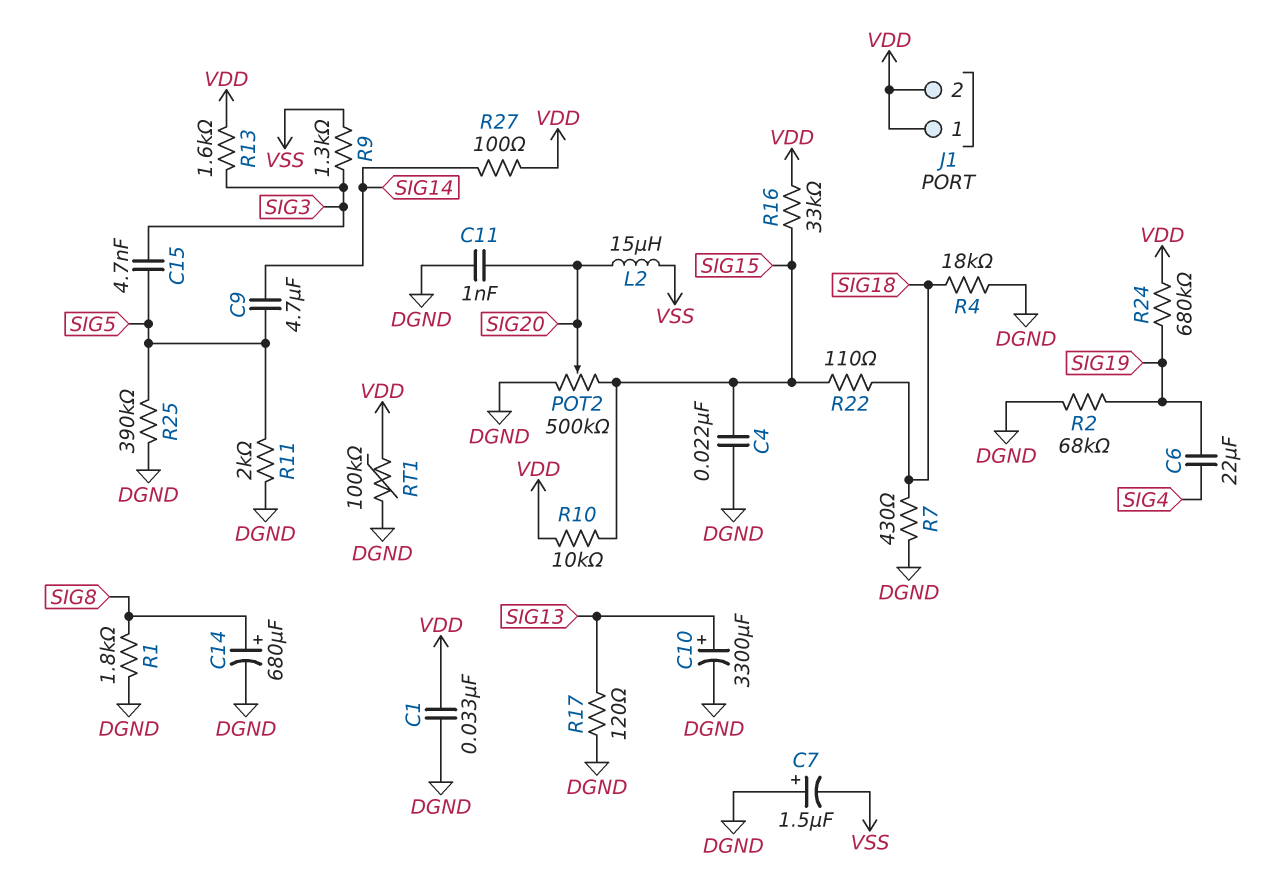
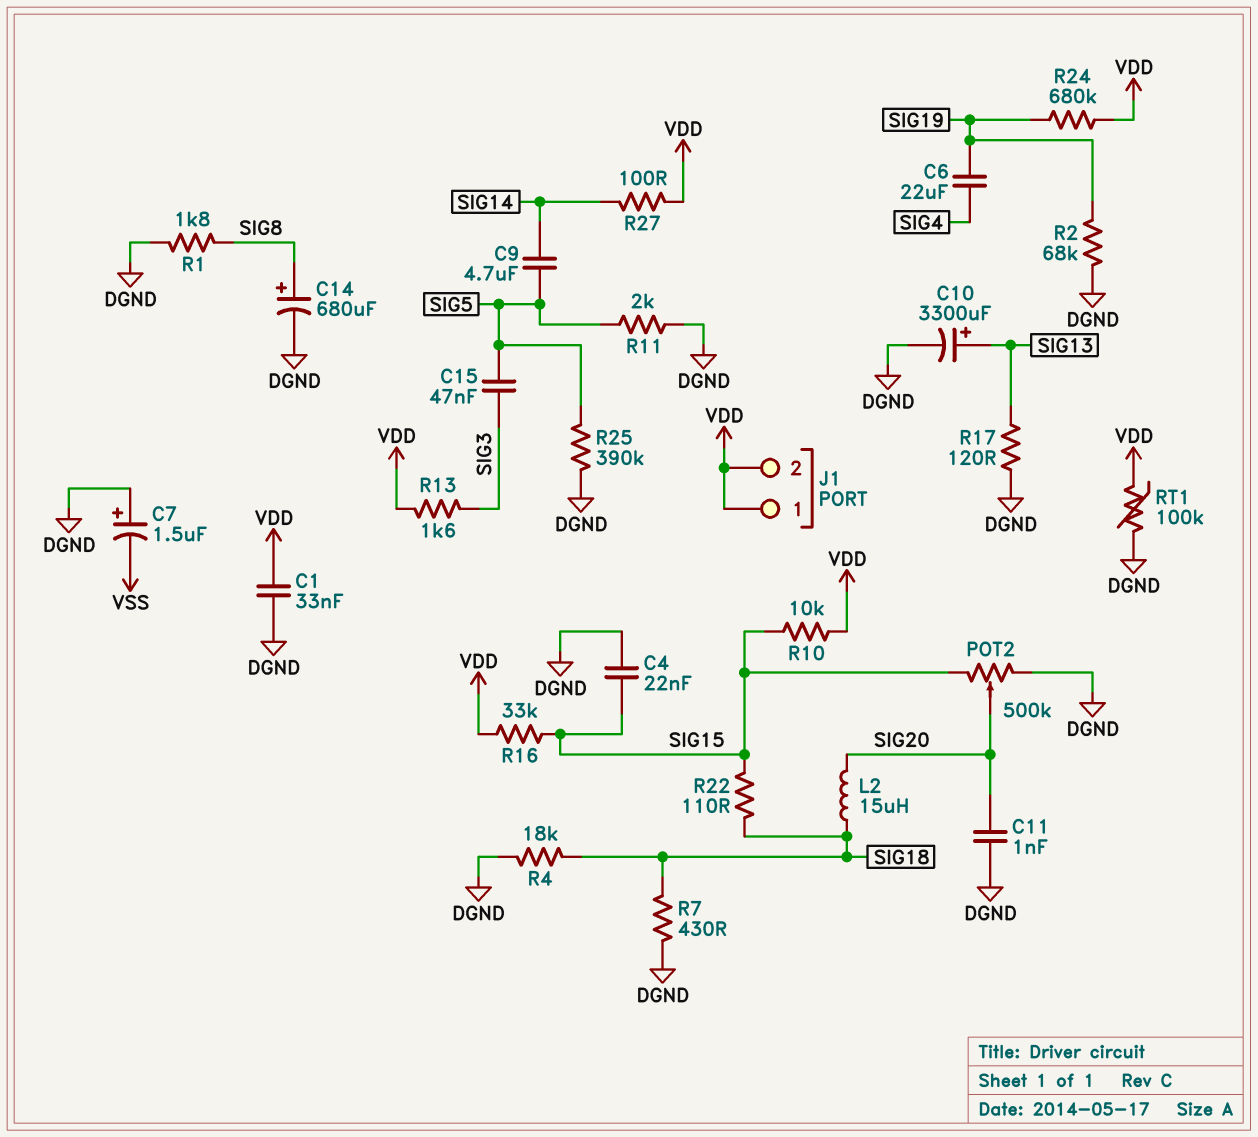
C15: 4.7nF (SIG3, SIG5) -> 47nF (SIG3, SIG5)
L2: 15uH (SIG20, VSS) -> 15uH (SIG18, SIG20)
R9: 1.3k (SIG3, VSS) -> none

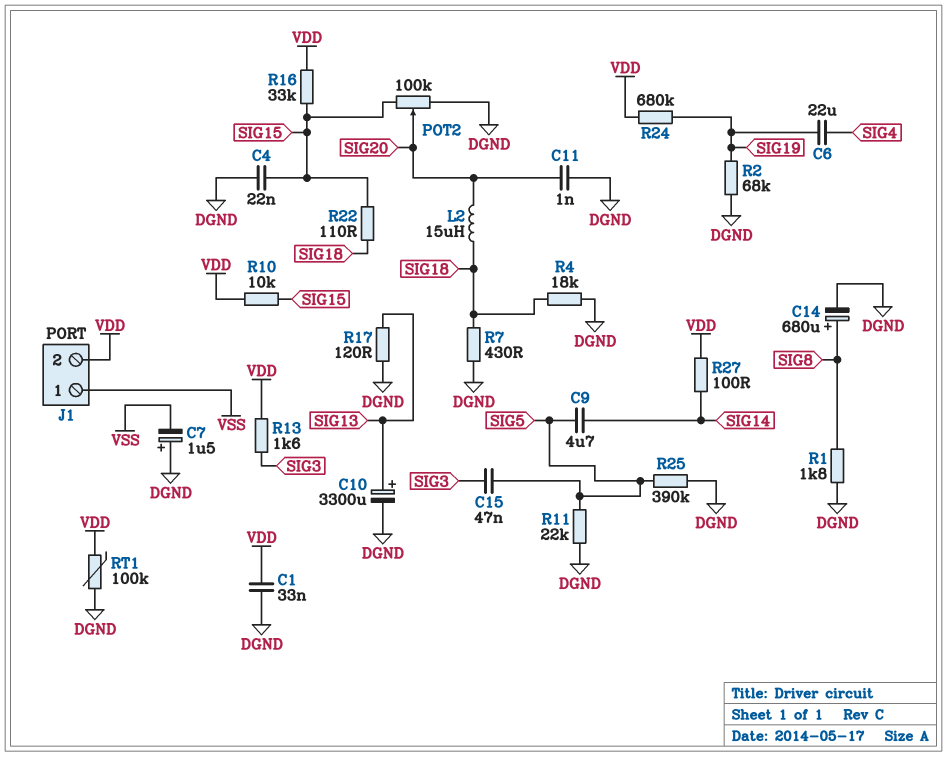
J1 pin 1: VDD -> VSS
POT2: 500k (DGND, SIG15, wiper SIG20) -> 100k (DGND, SIG15, wiper SIG20)
R11: 2k (DGND, SIG5) -> 22k (DGND, SIG5)

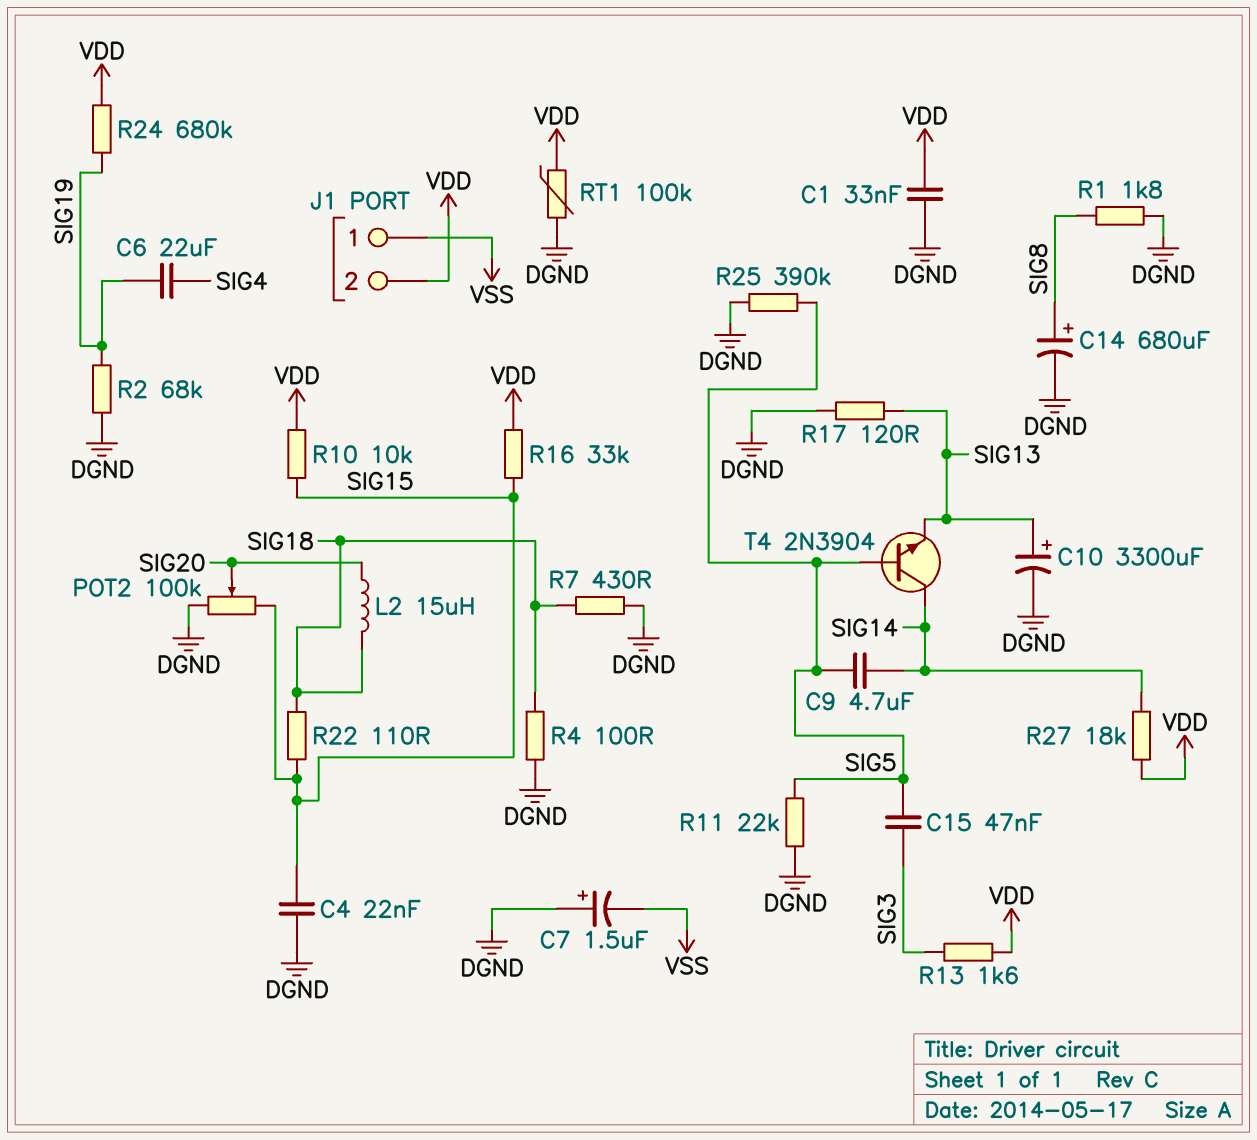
C11: 1nF (DGND, SIG20) -> none
R4: 18k (DGND, SIG18) -> 100 (DGND, SIG18)
R27: 100 (SIG14, VDD) -> 18k (SIG14, VDD)
T4: none -> NPN 2N3904 (B SIG5, C SIG14, E SIG13)

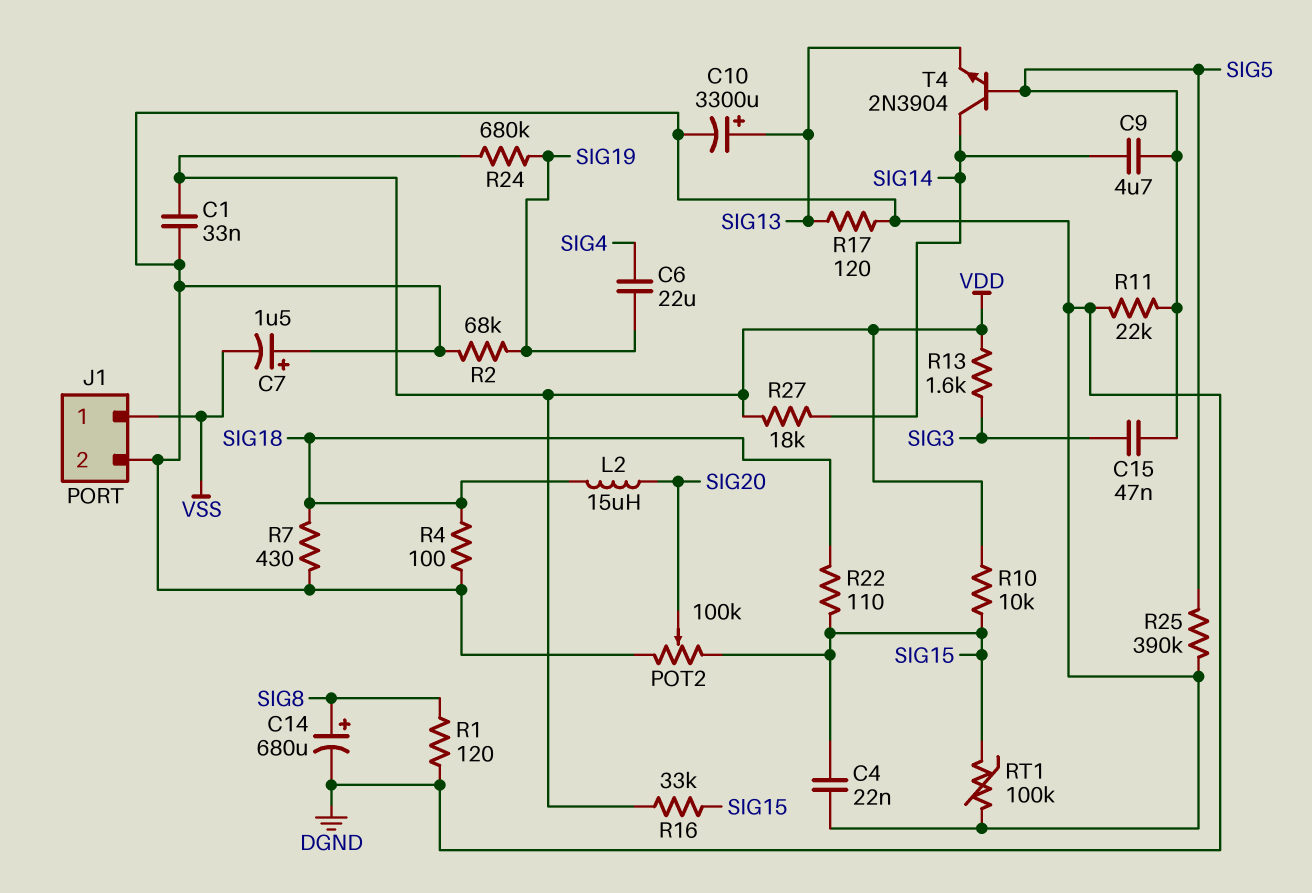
J1 pin 2: VDD -> DGND
R1: 1.8k (DGND, SIG8) -> 120 (DGND, SIG8)
RT1: 100k (DGND, VDD) -> 100k (DGND, SIG15)

